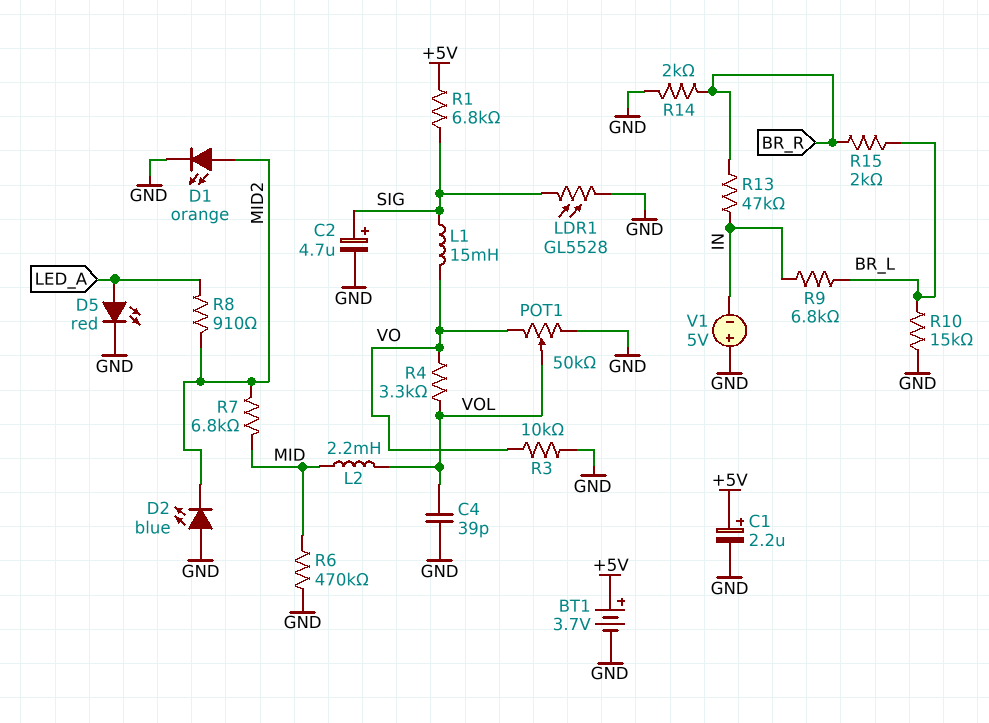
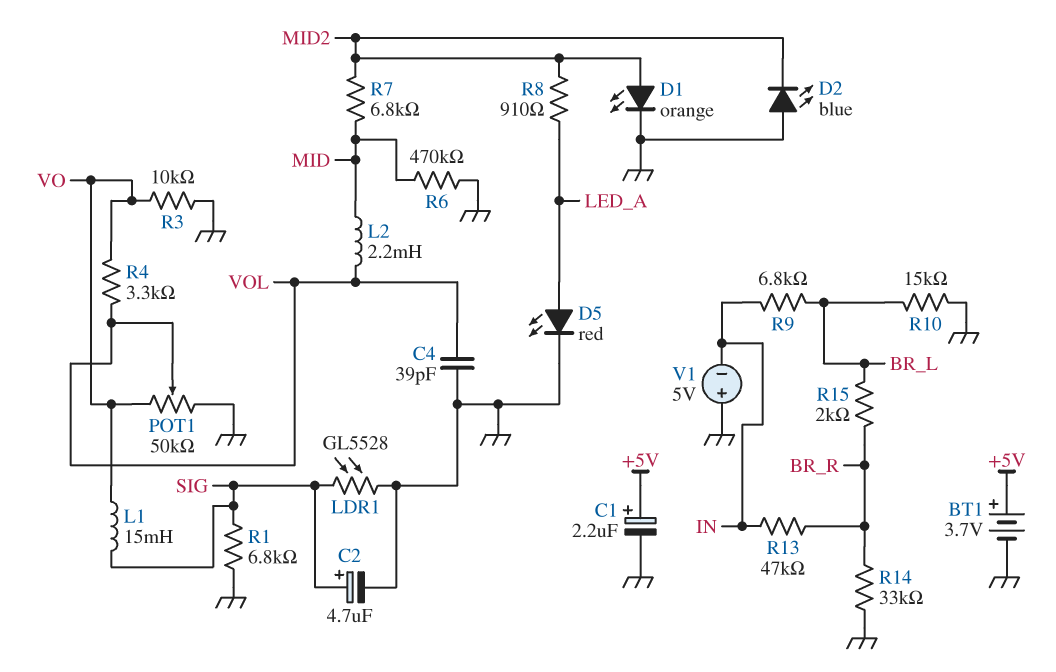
R1: 6.8k (+5V, SIG) -> 6.8k (GND, SIG)
R14: 2k (BR_R, GND) -> 33k (BR_R, GND)

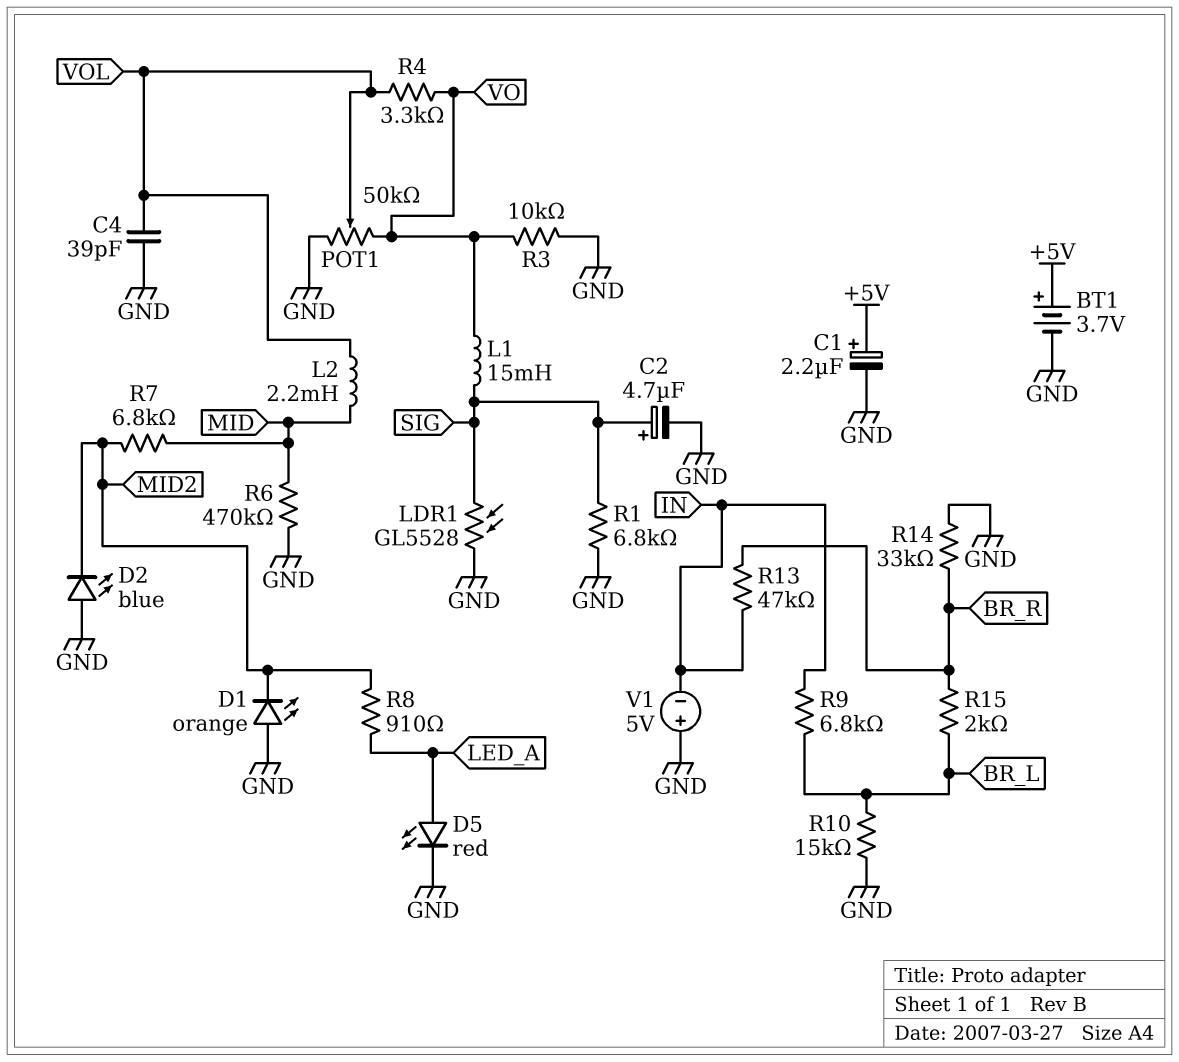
D1: LED orange (A MID2, K GND) -> LED orange (A GND, K MID2)

